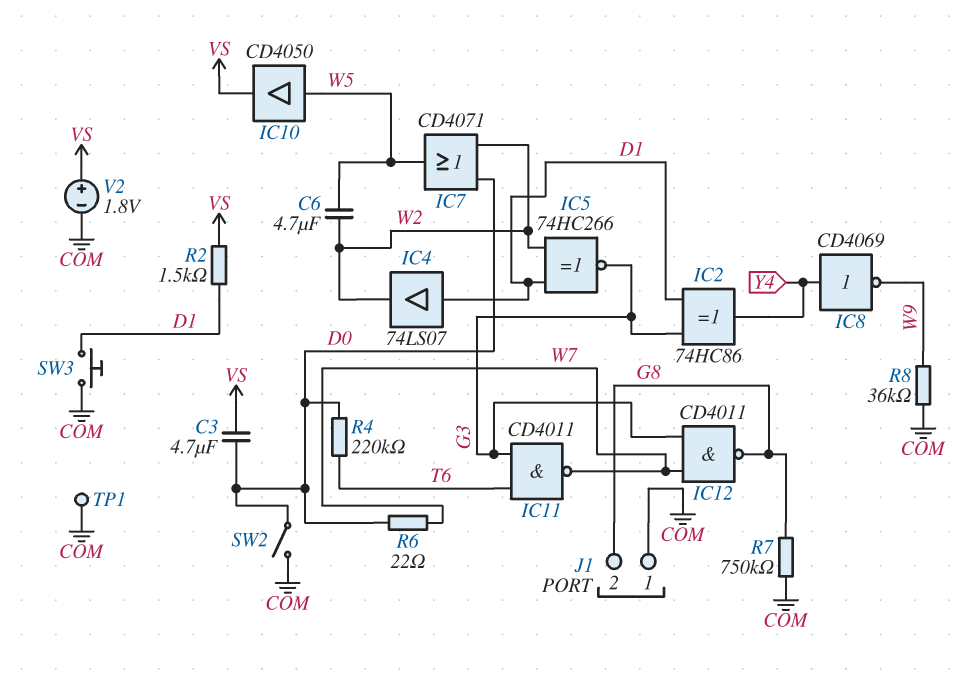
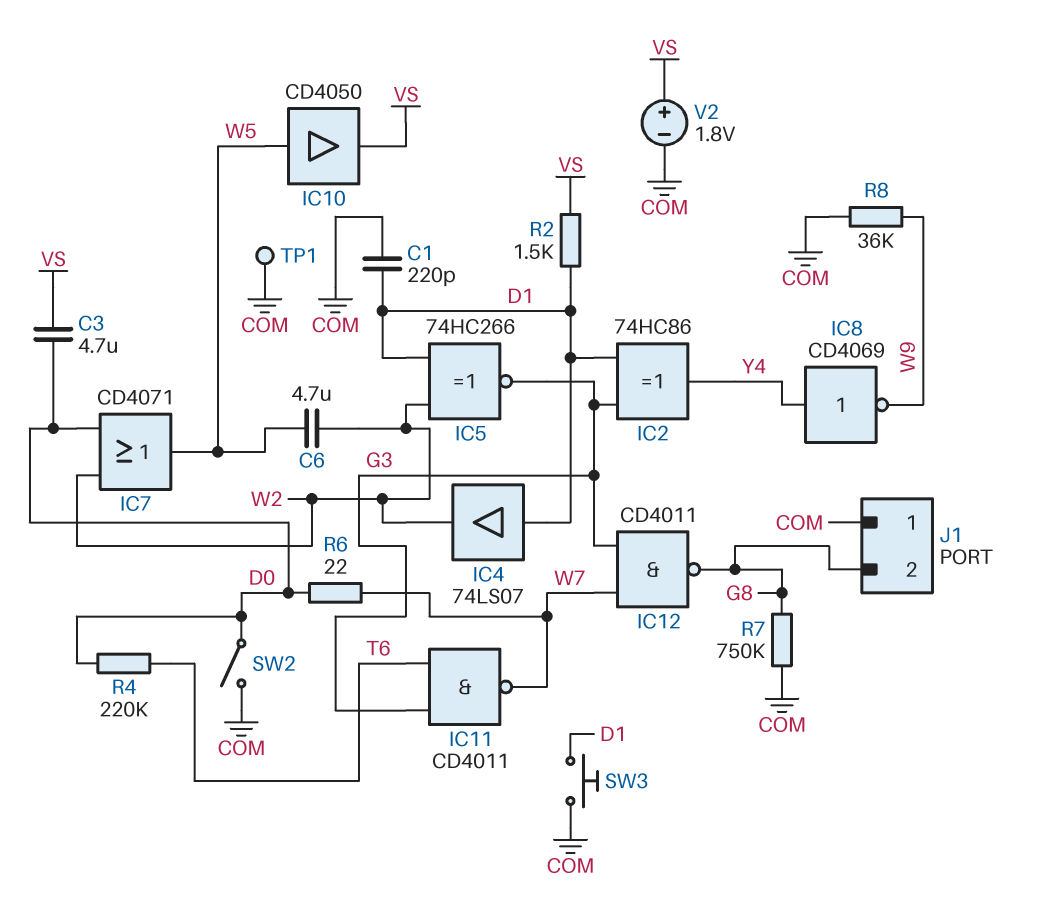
C1: none -> 220pF (COM, D1)

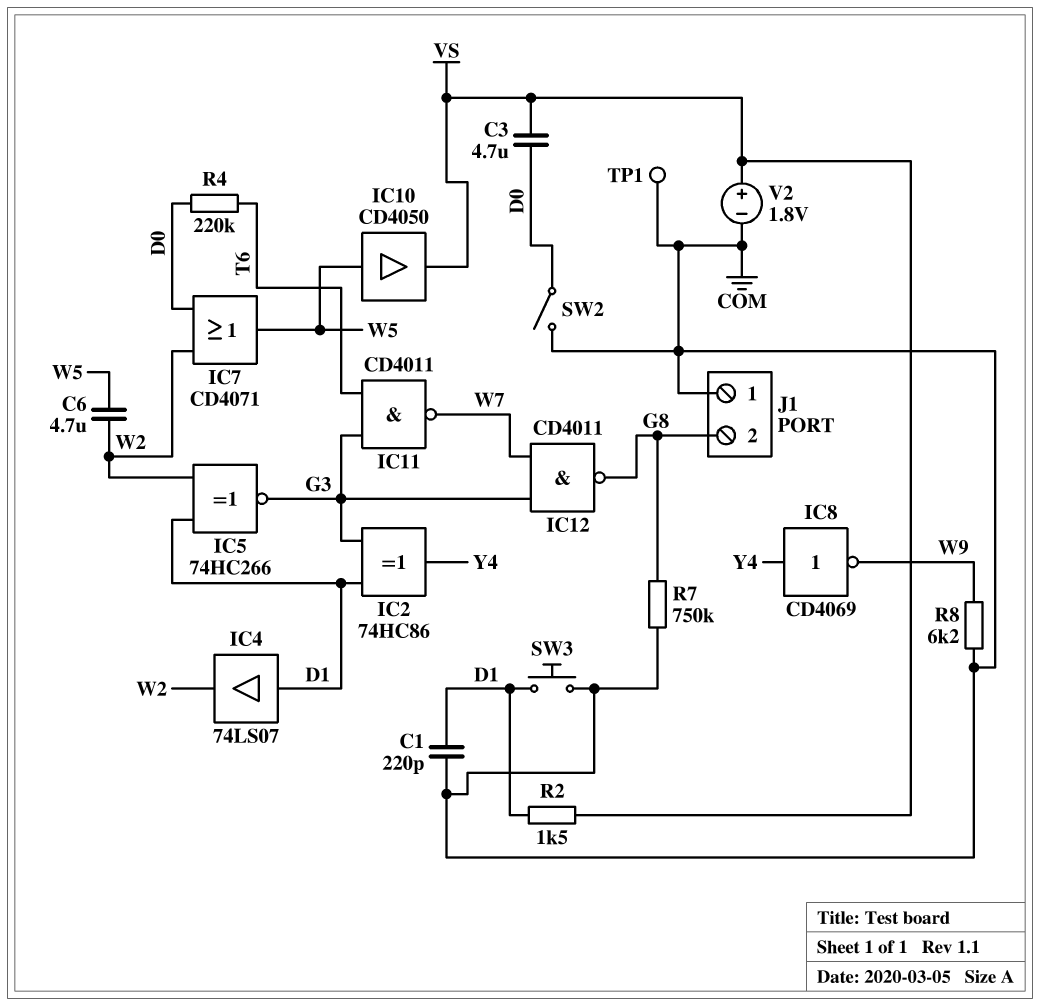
R6: 22 (D0, W7) -> none
R8: 36k (COM, W9) -> 6.2k (COM, W9)

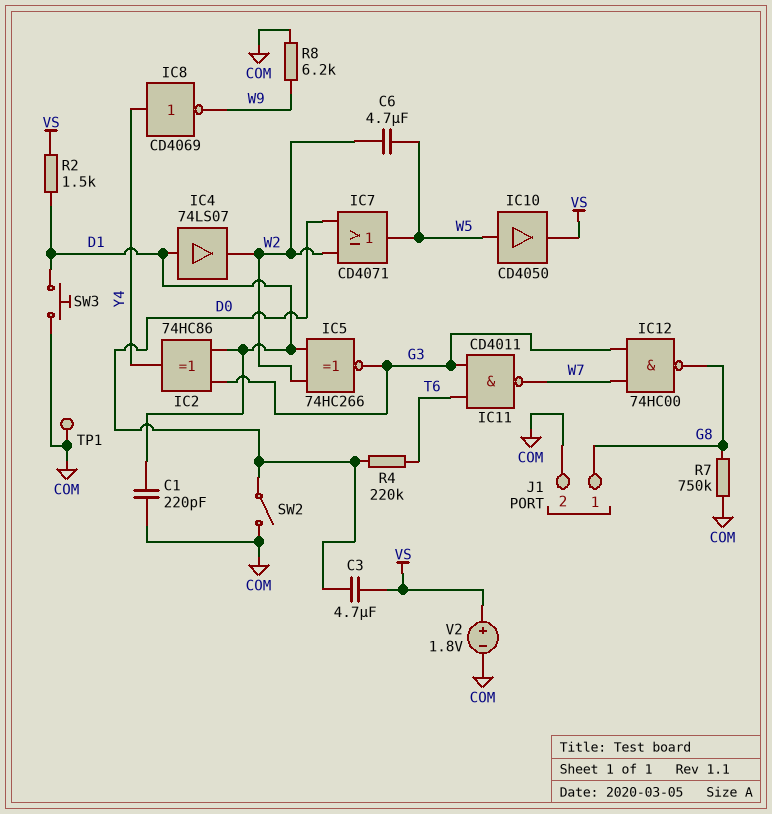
IC12: NAND CD4011 (in G3, in W7, out G8) -> NAND 74HC00 (in G3, in W7, out G8)
J1 pin 1: COM -> G8
J1 pin 2: G8 -> COM

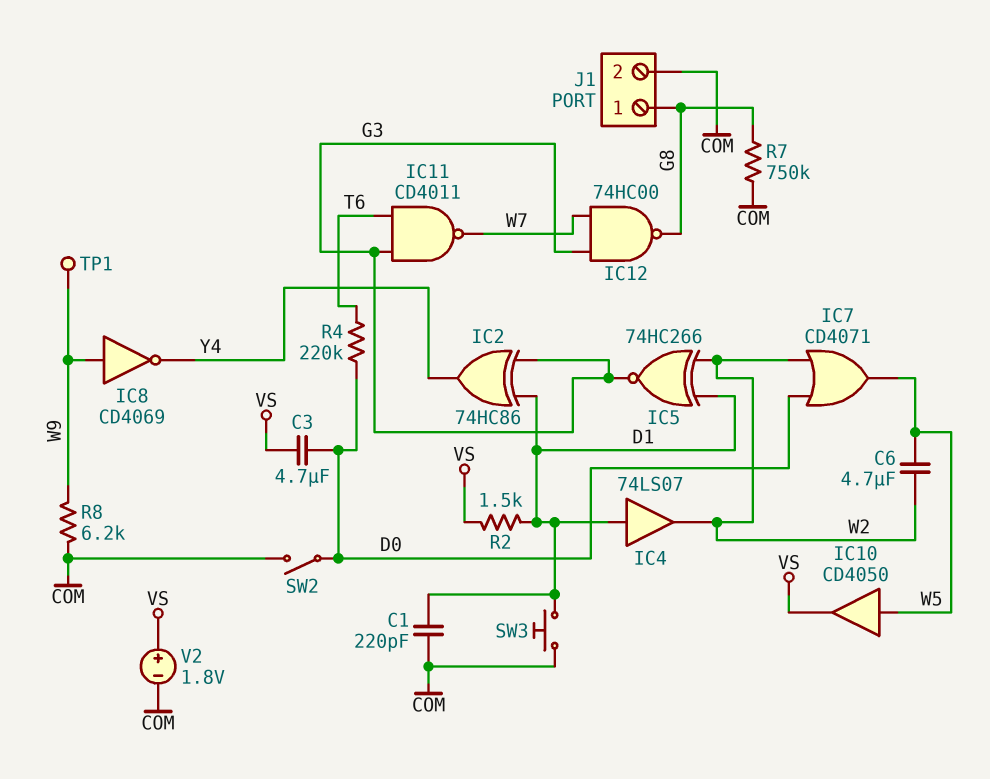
IC8: NOT CD4069 (in Y4, out W9) -> NOT CD4069 (in W9, out Y4)
TP1: test point (COM) -> test point (W9)

